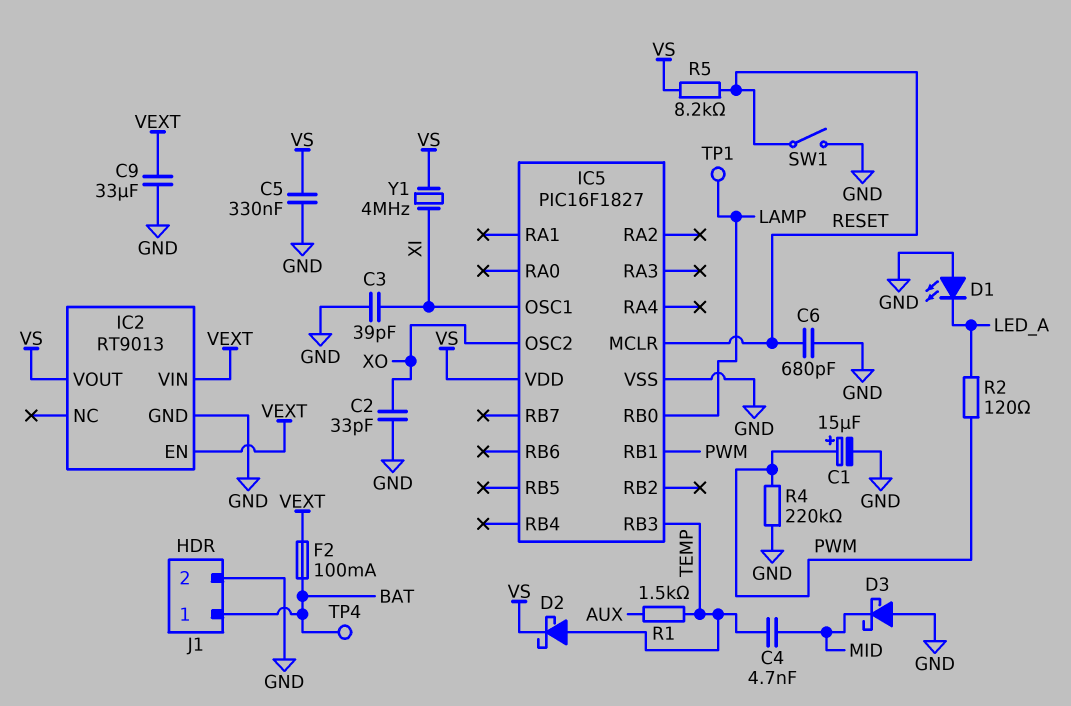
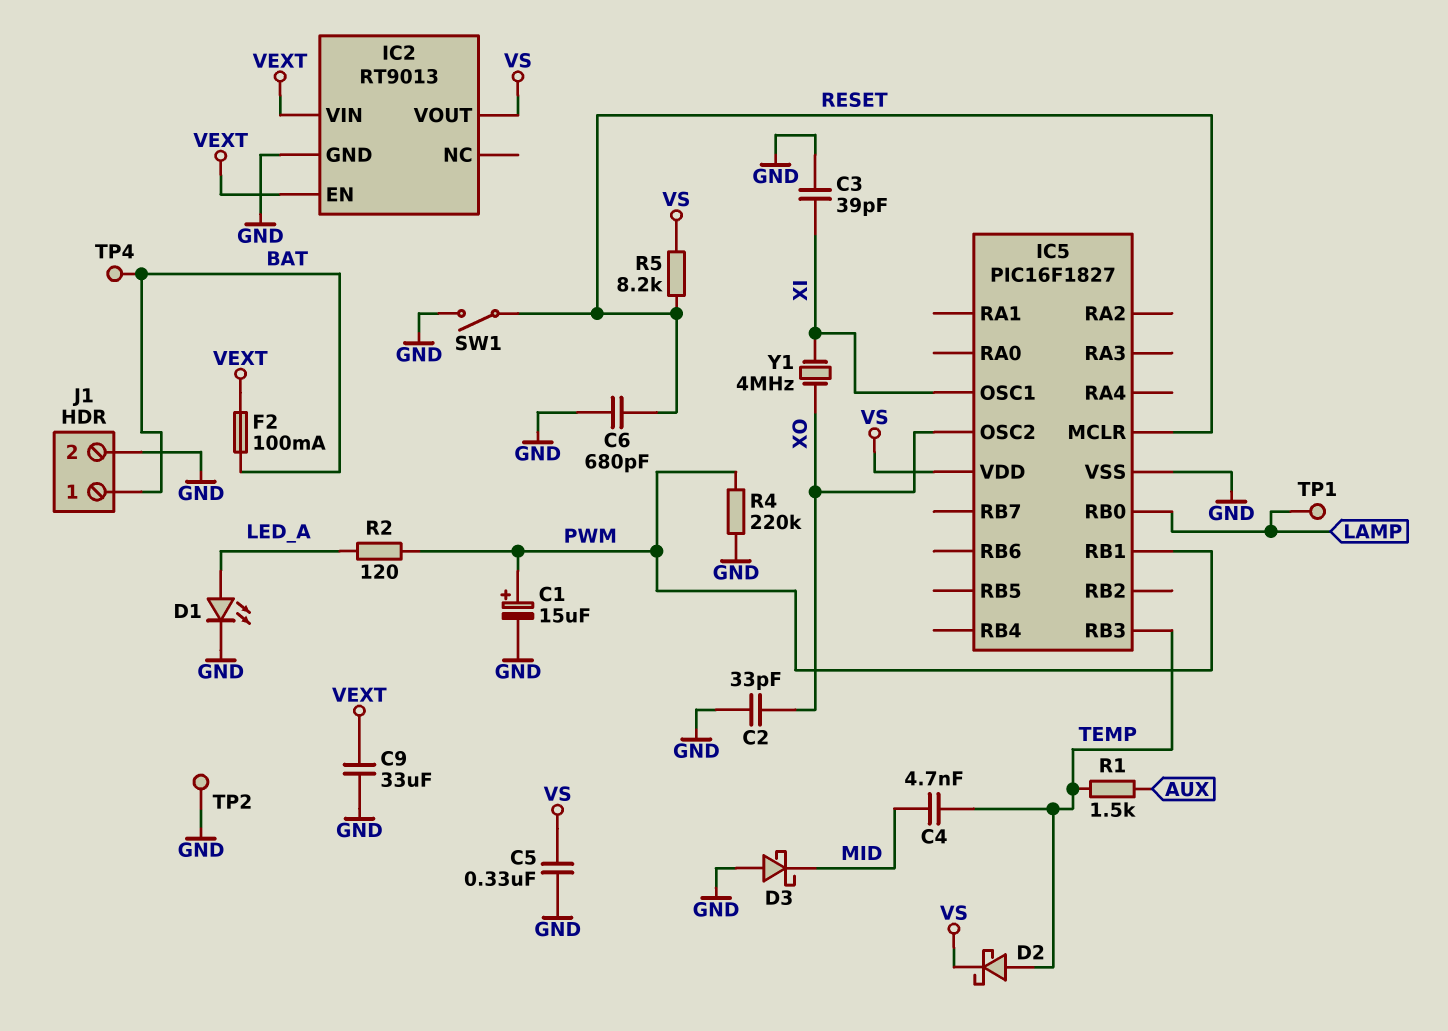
D1: LED (A GND, K LED_A) -> LED (A LED_A, K GND)
TP2: none -> test point (GND)
Y1: 4MHz (VS, XI) -> 4MHz (XI, XO)

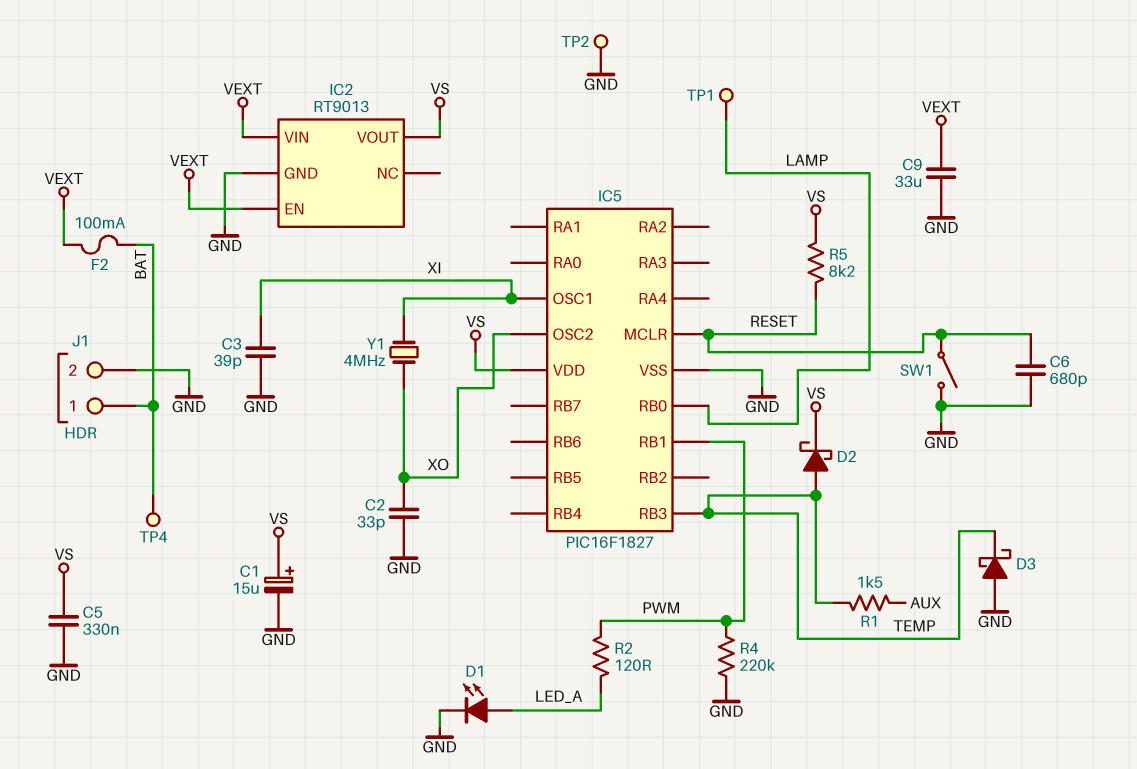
C1: 15uF (plus PWM, minus GND) -> 15uF (plus VS, minus GND)
C4: 4.7nF (MID, TEMP) -> none
D3: schottky (A GND, K MID) -> schottky (A GND, K TEMP)

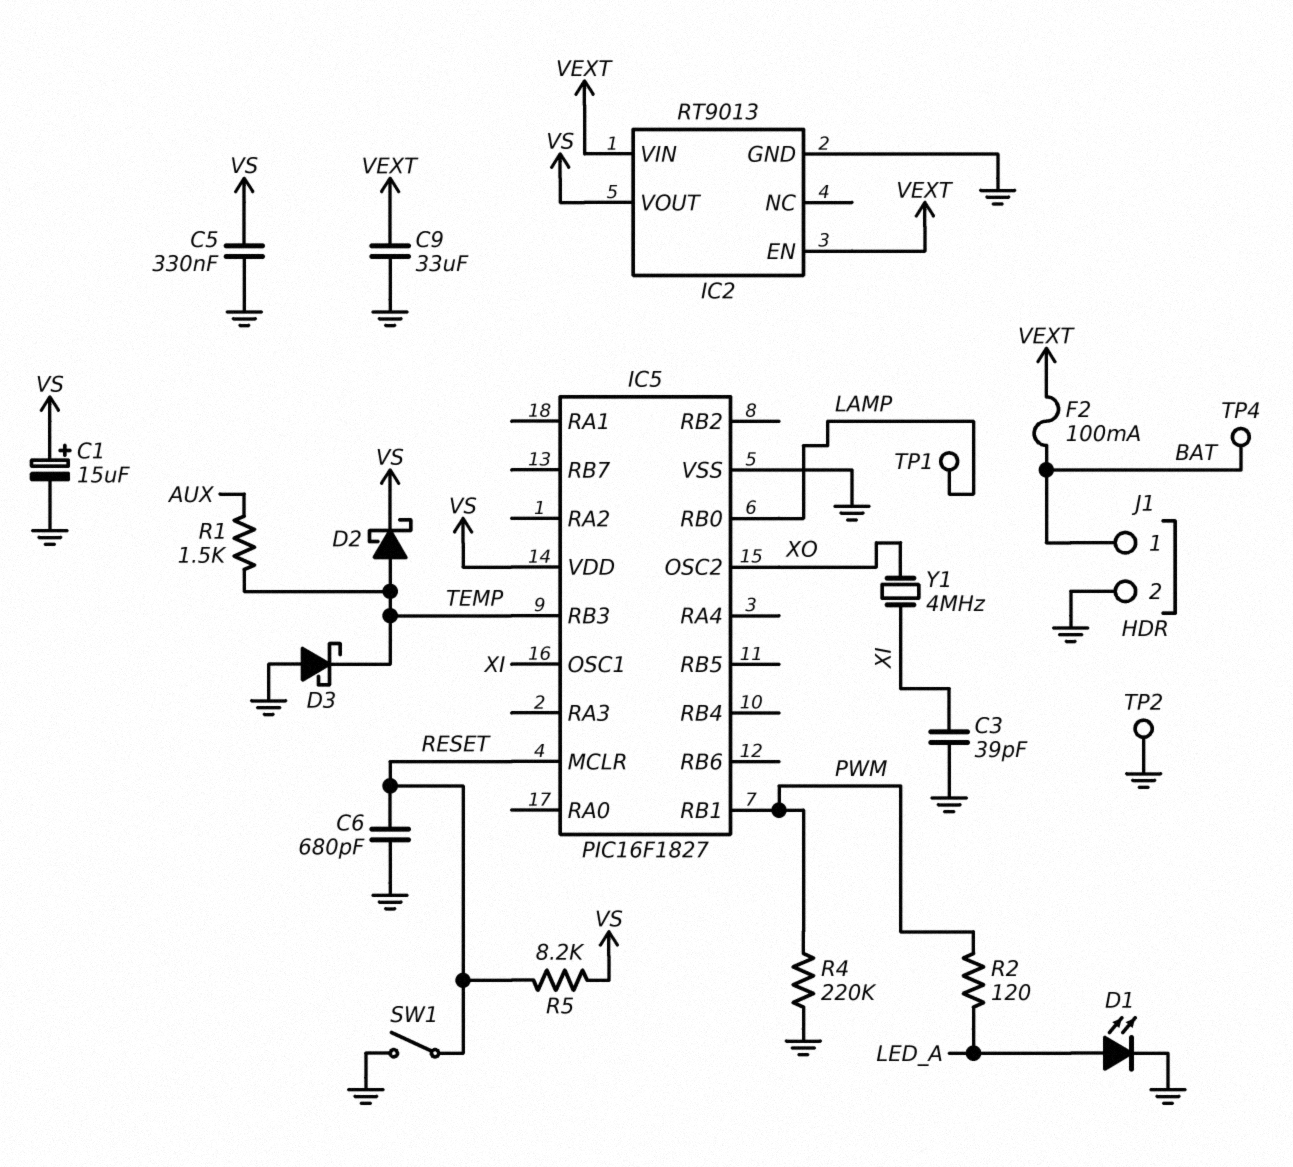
C2: 33pF (GND, XO) -> none

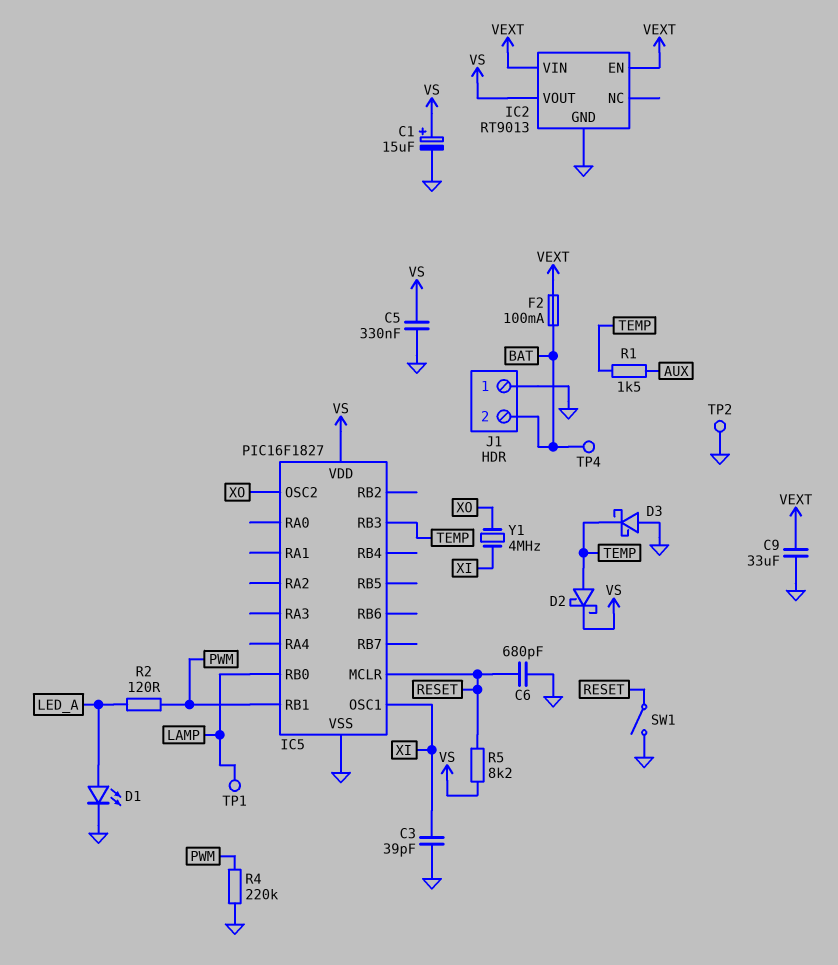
J1 pin 1: BAT -> GND
J1 pin 2: GND -> BAT

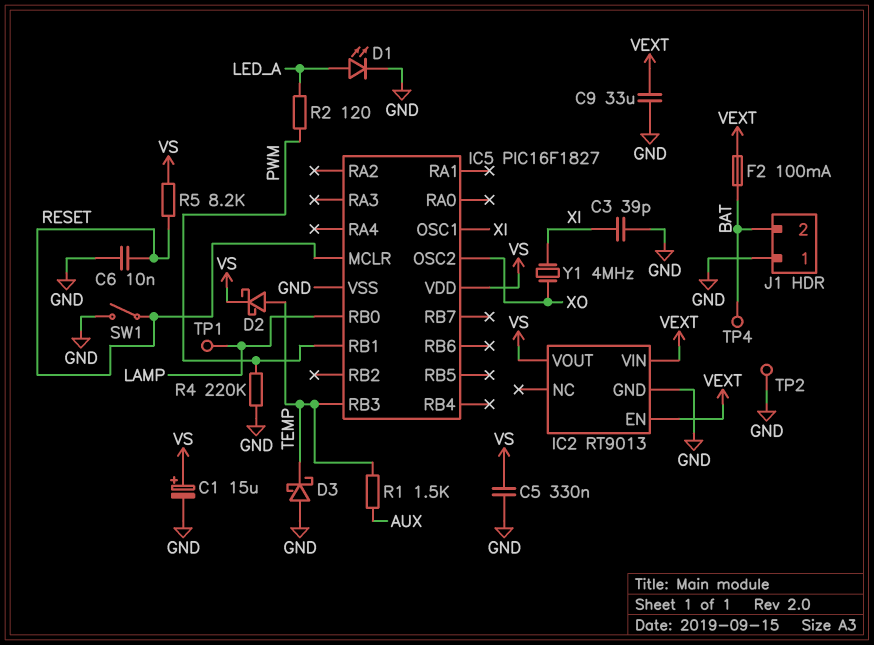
C6: 680pF (GND, RESET) -> 10nF (GND, RESET)

